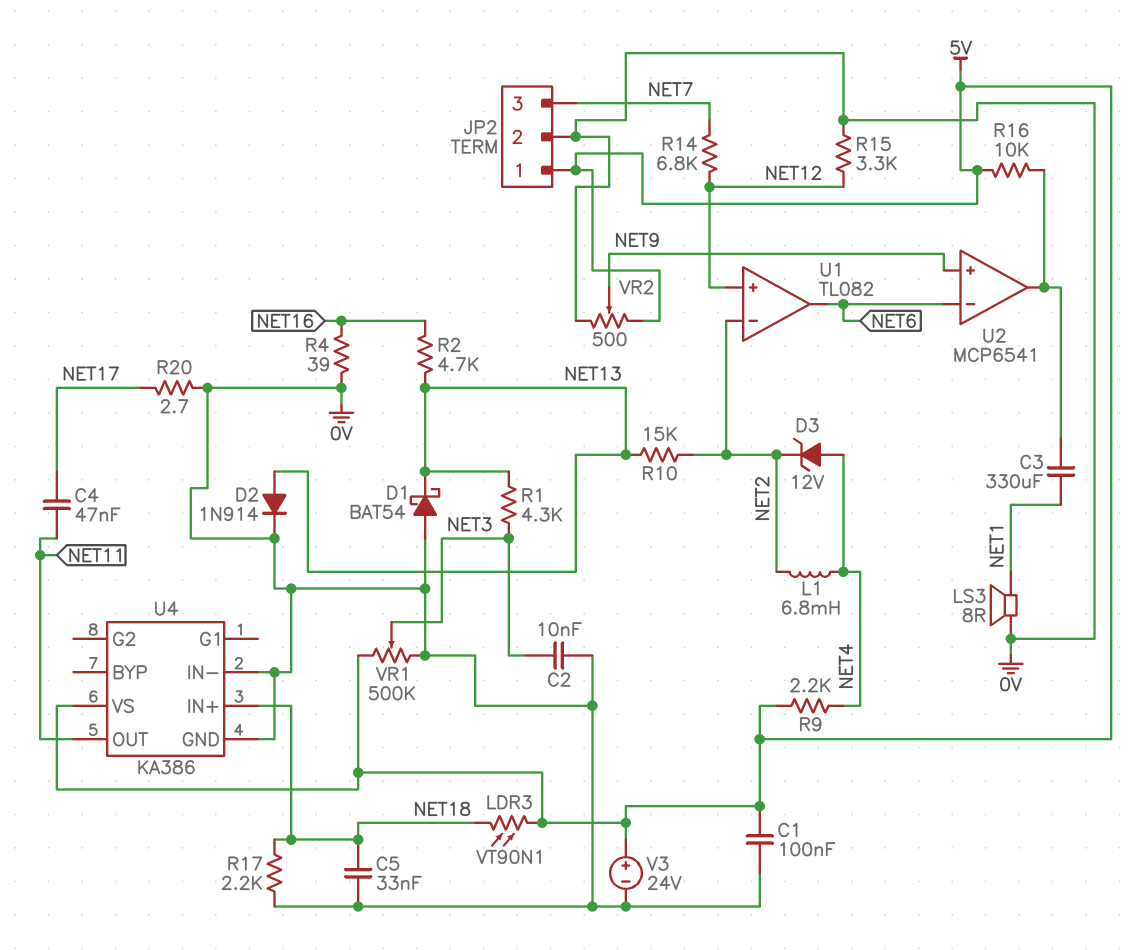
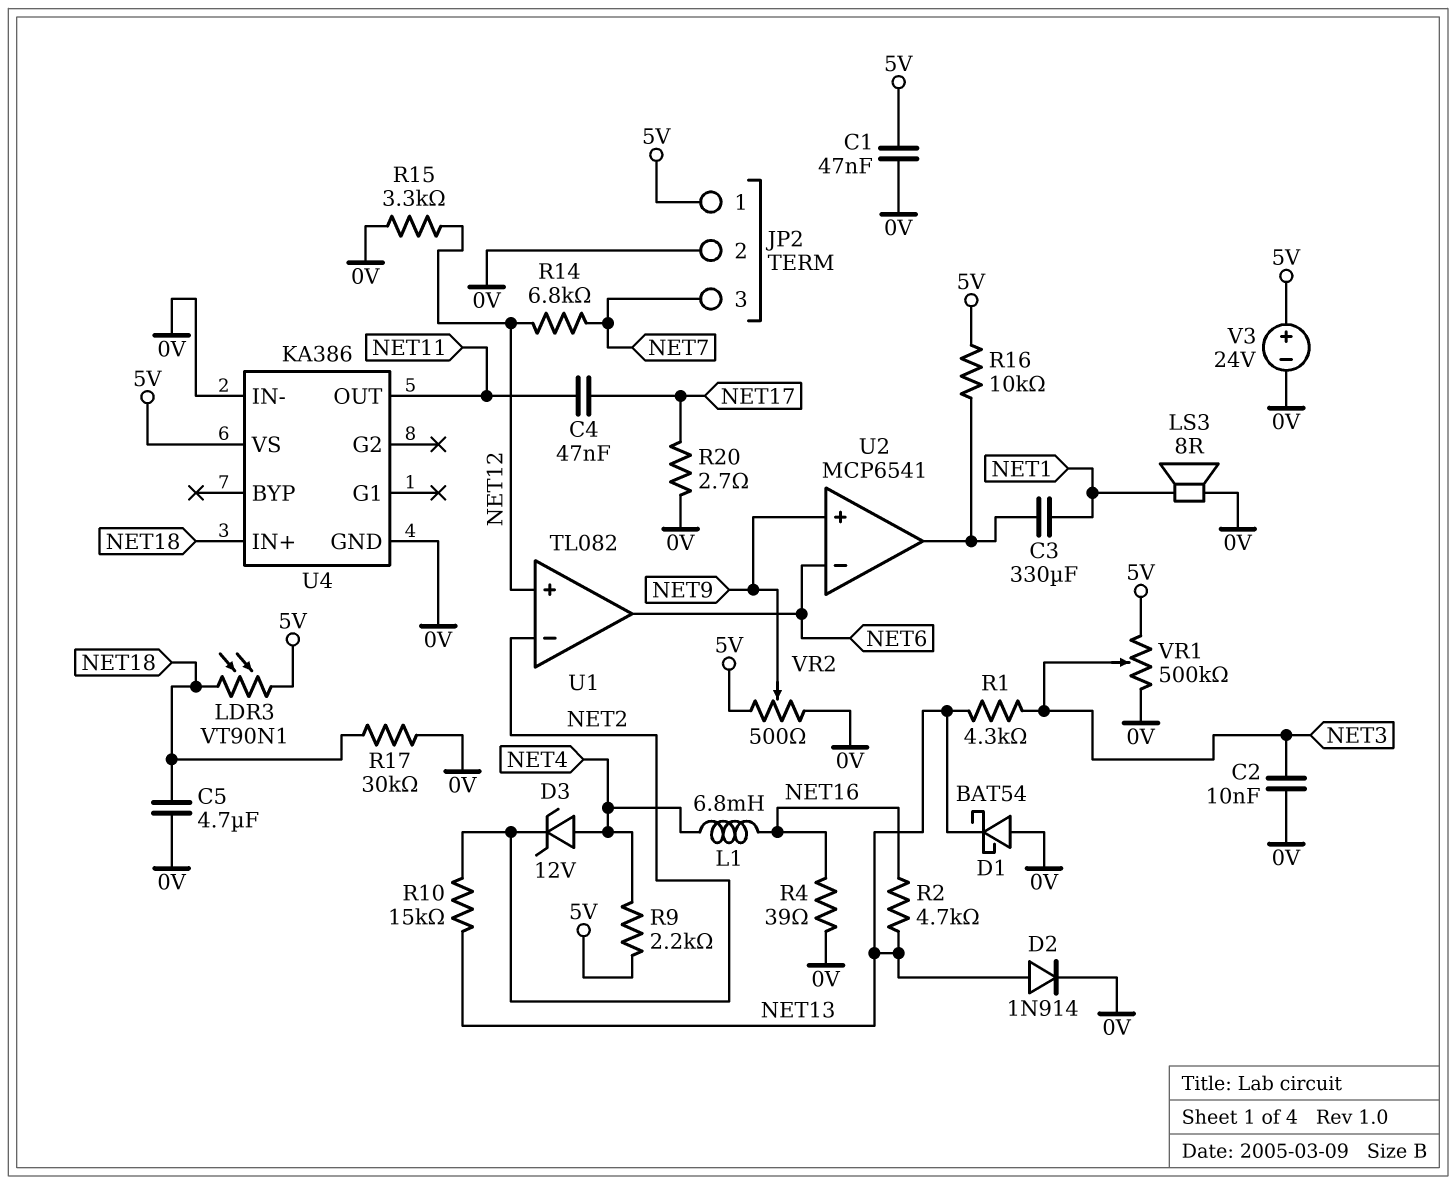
C1: 100nF (0V, 5V) -> 47nF (0V, 5V)
C5: 33nF (0V, NET18) -> 4.7uF (0V, NET18)
L1: 6.8mH (NET2, NET4) -> 6.8mH (NET4, NET16)
R17: 2.2k (0V, NET18) -> 30k (0V, NET18)

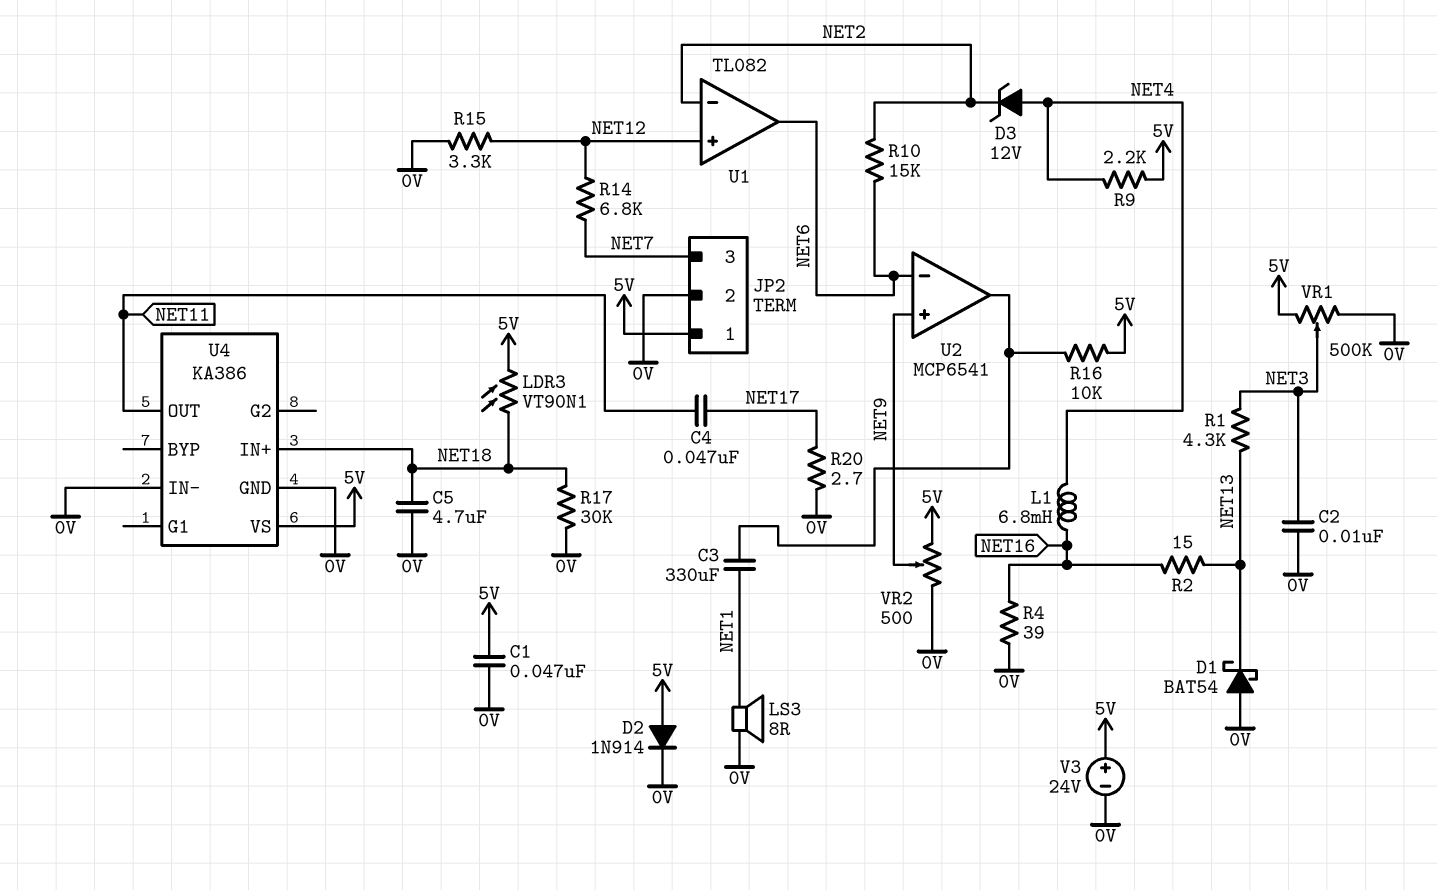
D2: diode 1N914 (A NET13, K 0V) -> diode 1N914 (A 5V, K 0V)
R2: 4.7k (NET13, NET16) -> 15 (NET13, NET16)
R10: 15k (NET2, NET13) -> 15k (NET2, NET6)

